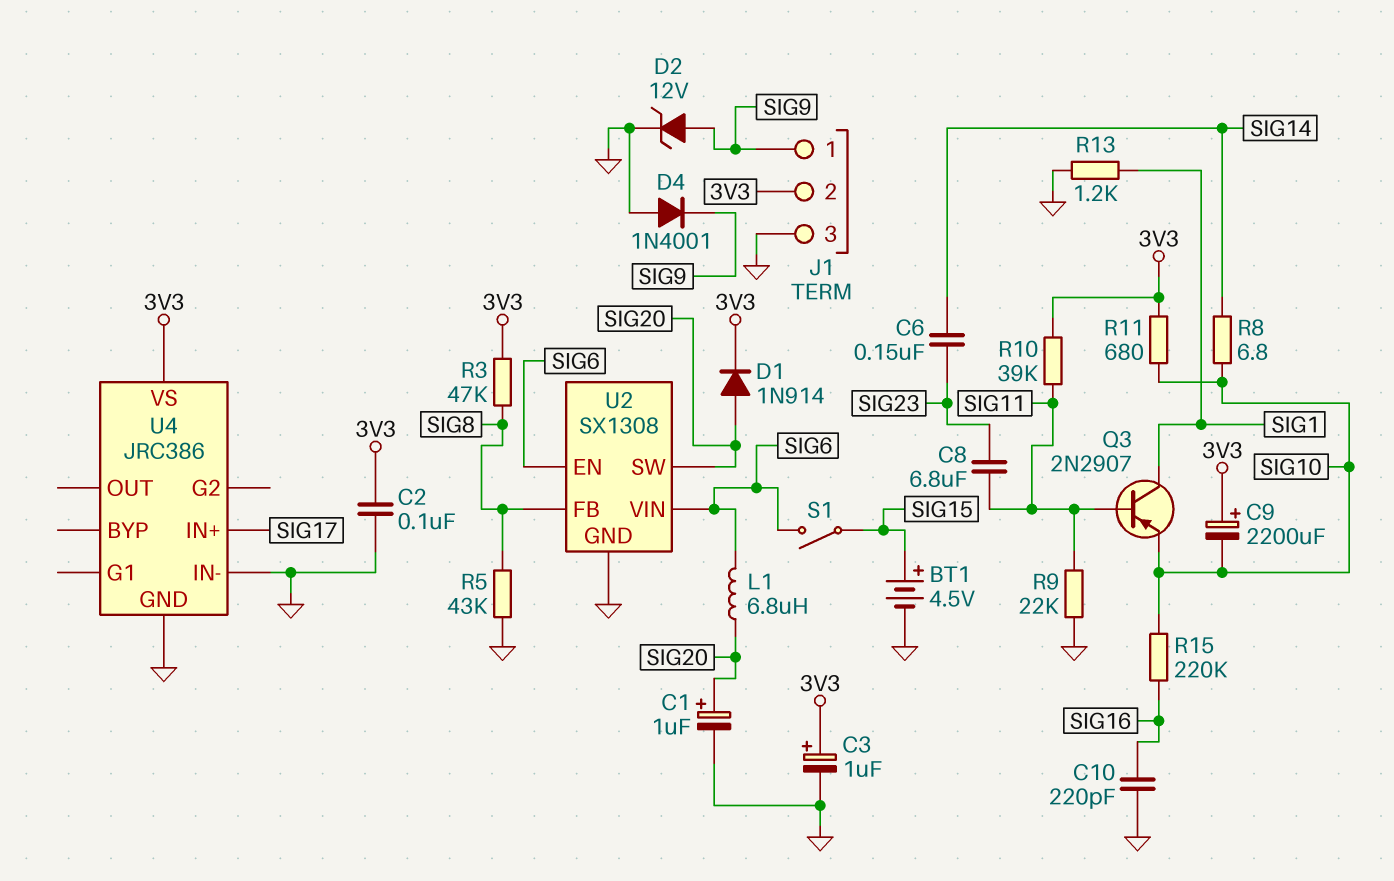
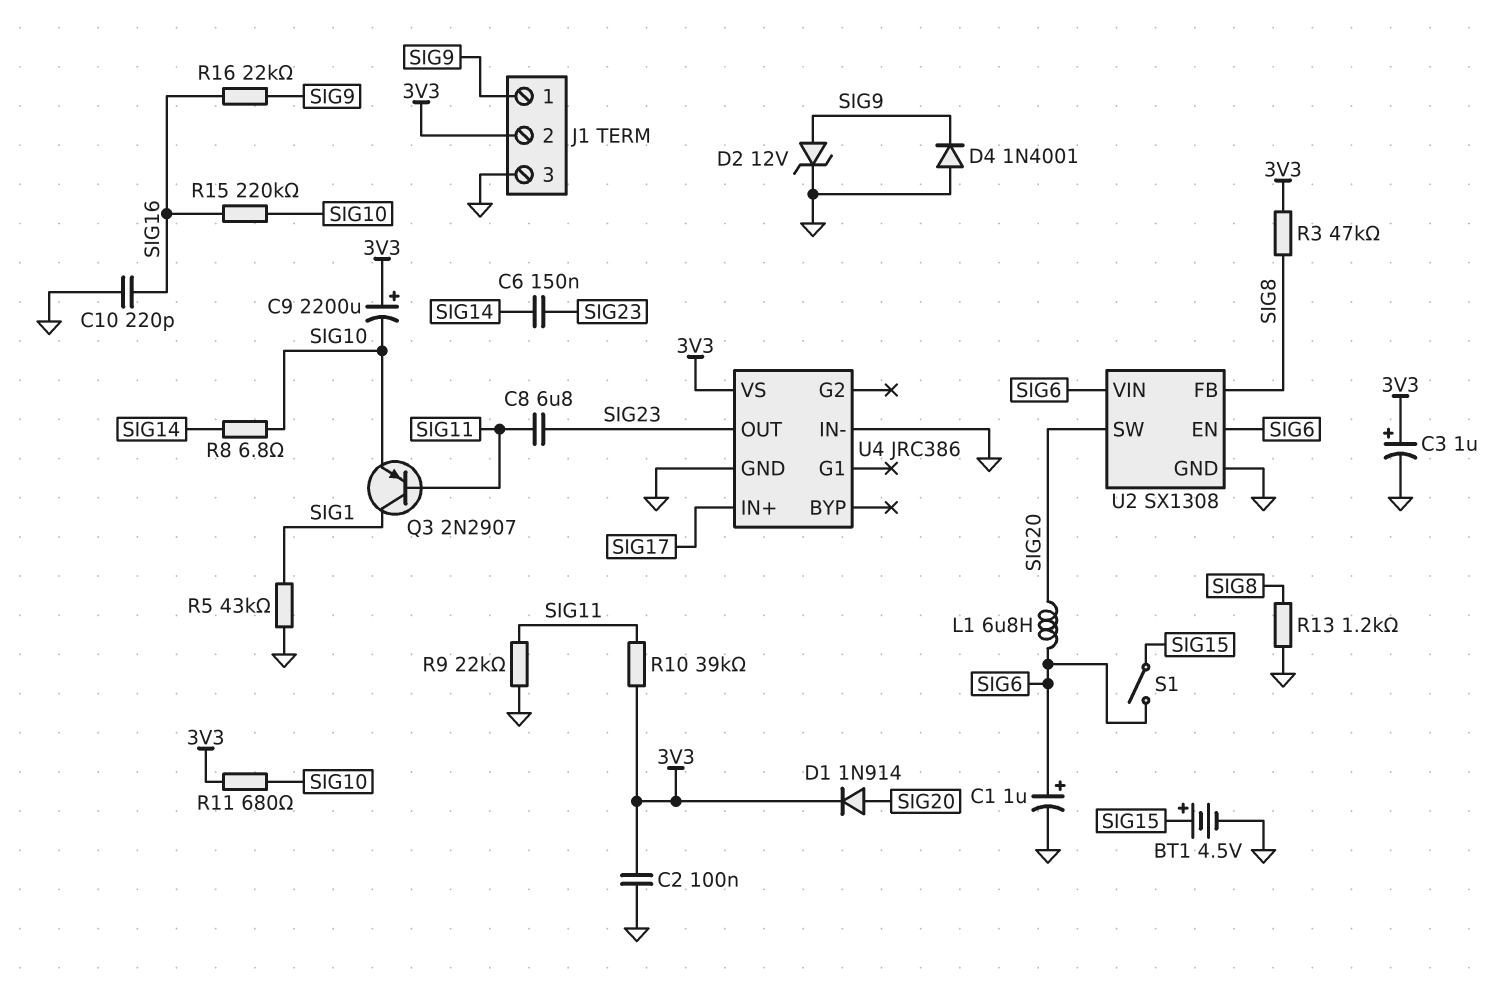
C1: 1uF (plus SIG20, minus GND) -> 1uF (plus SIG6, minus GND)
R5: 43k (GND, SIG8) -> 43k (GND, SIG1)
R13: 1.2k (GND, SIG1) -> 1.2k (GND, SIG8)
R16: none -> 22k (SIG9, SIG16)
U4 pin OUT: none -> SIG23

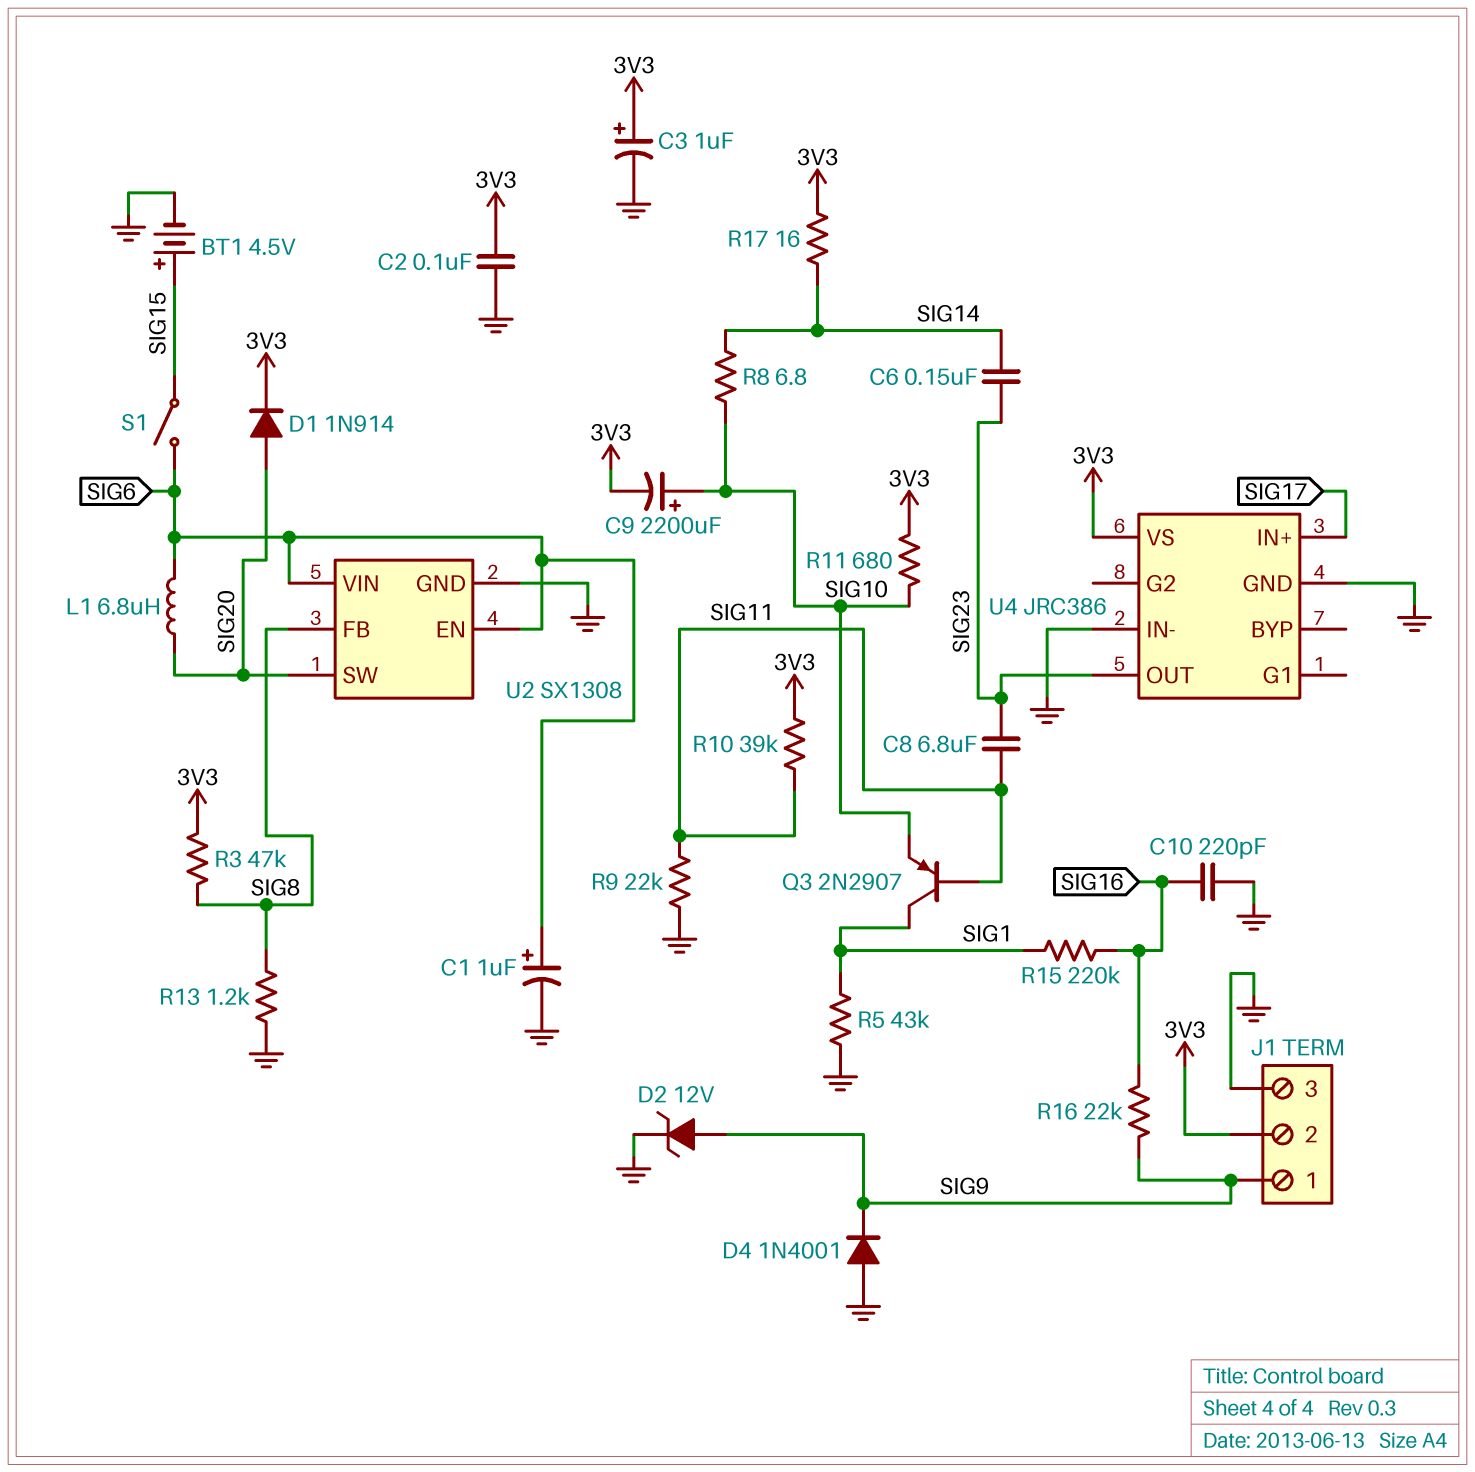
C9: 2200uF (plus 3V3, minus SIG10) -> 2200uF (plus SIG10, minus 3V3)
R15: 220k (SIG10, SIG16) -> 220k (SIG1, SIG16)
R17: none -> 16 (3V3, SIG14)

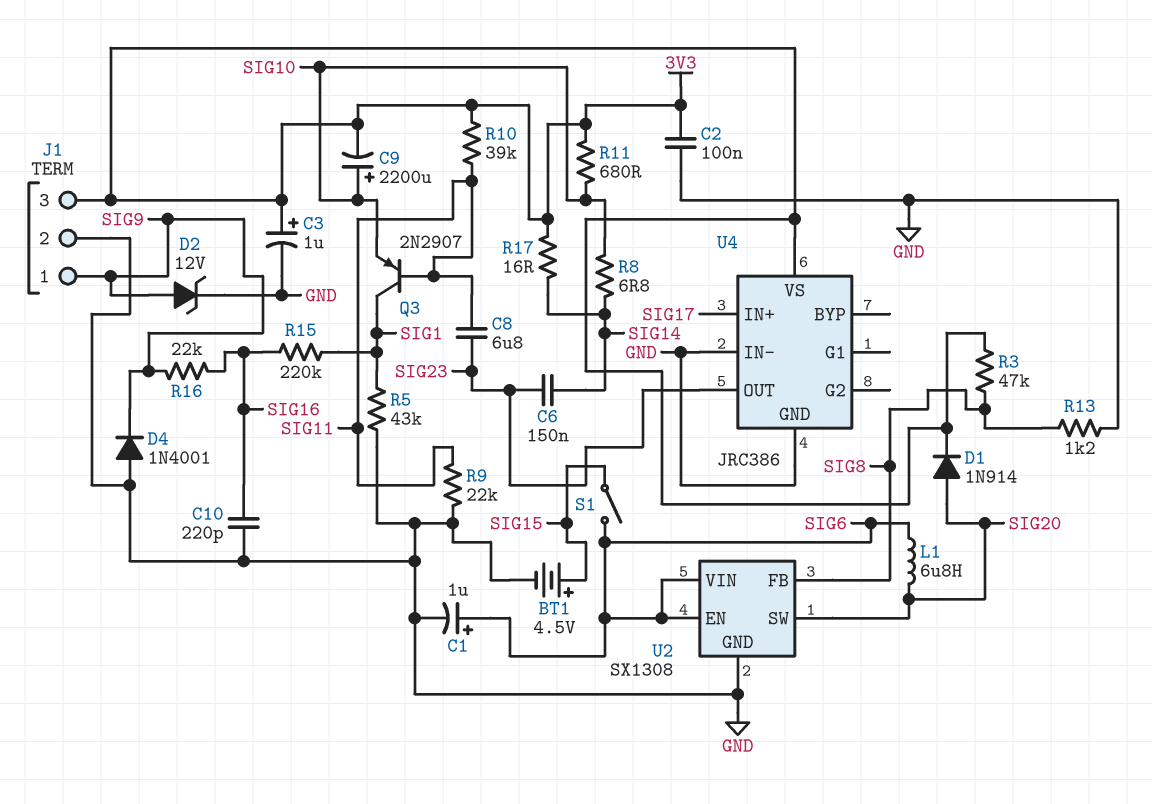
J1 pin 2: 3V3 -> GND
J1 pin 3: GND -> 3V3

